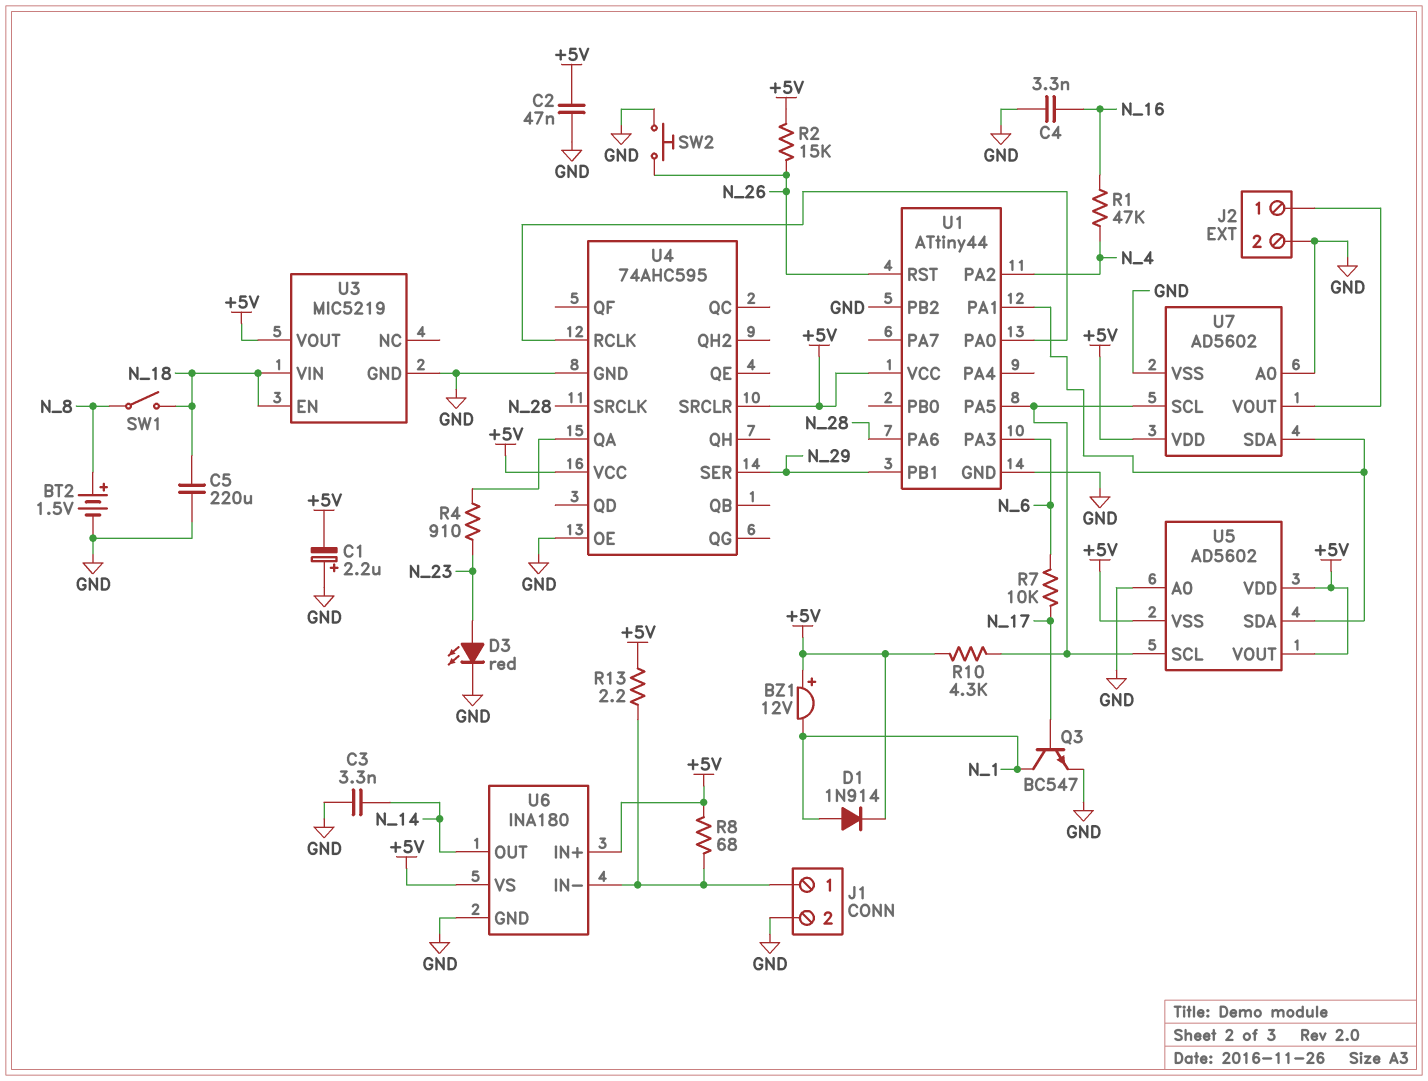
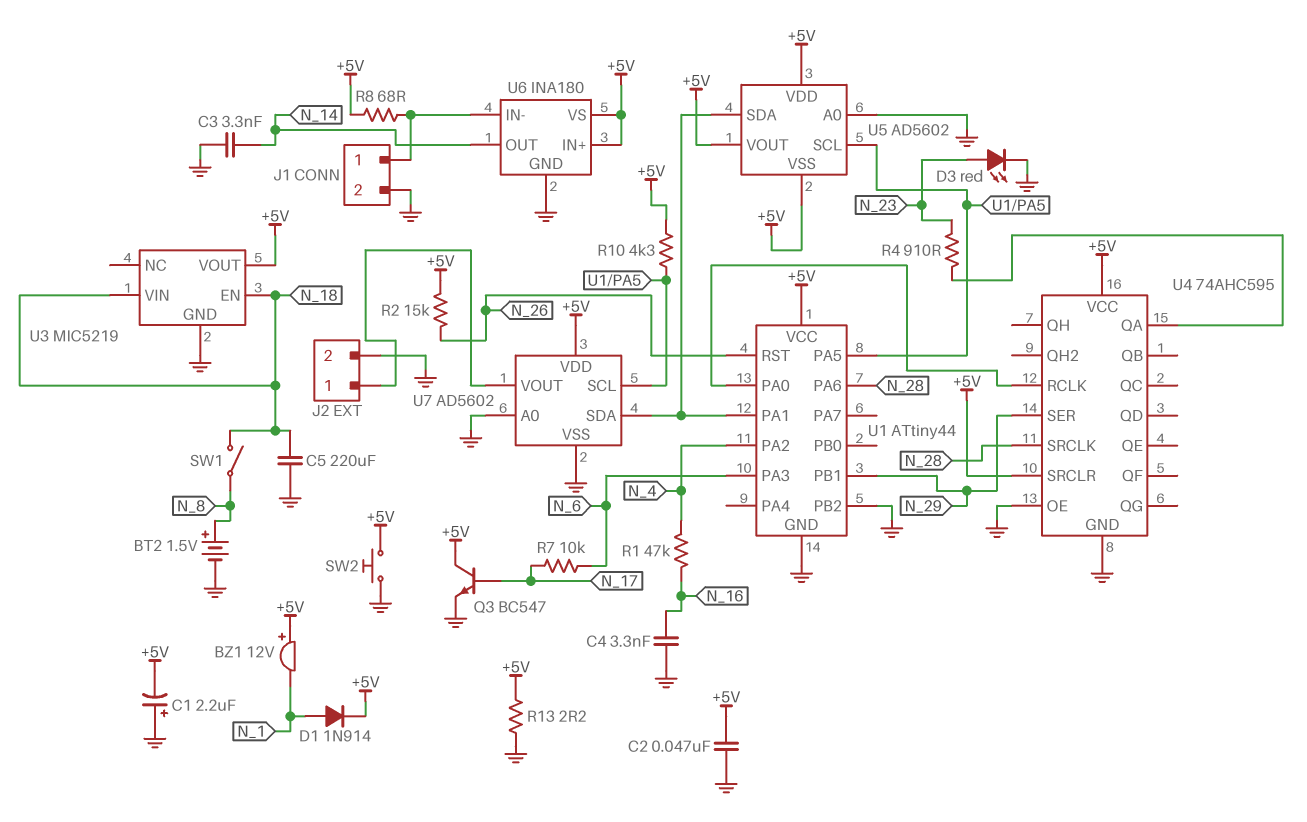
Q3: NPN BC547 (B N_17, C N_1, E GND) -> NPN BC547 (B N_17, C +5V, E GND)
R13: 2.2 (+5V, J1/1) -> 2.2 (+5V, GND)
SW2: button (GND, N_26) -> button (+5V, GND)

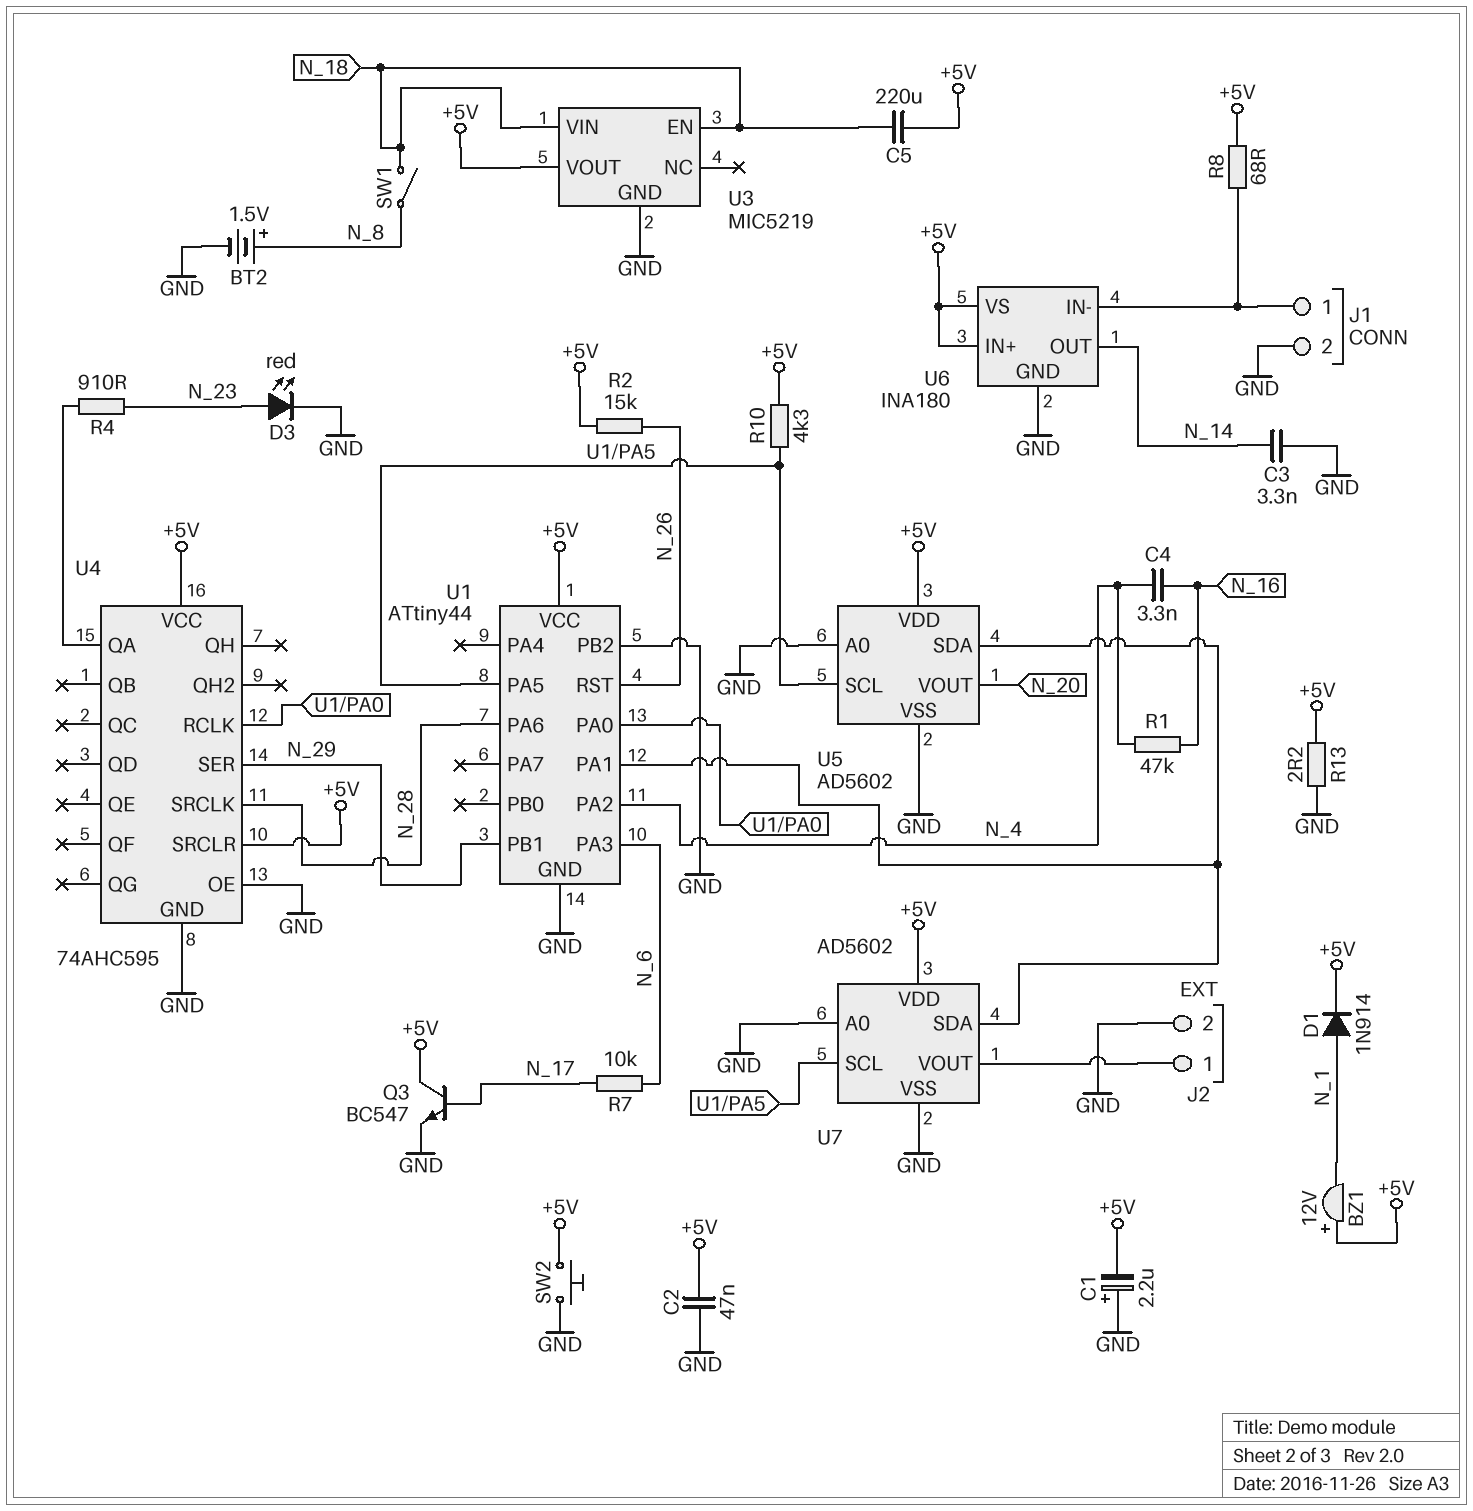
C4: 3.3nF (GND, N_16) -> 3.3nF (N_4, N_16)
C5: 220uF (GND, N_18) -> 220uF (+5V, N_18)
U5 pin VOUT: +5V -> N_20
U5 pin VSS: +5V -> GND

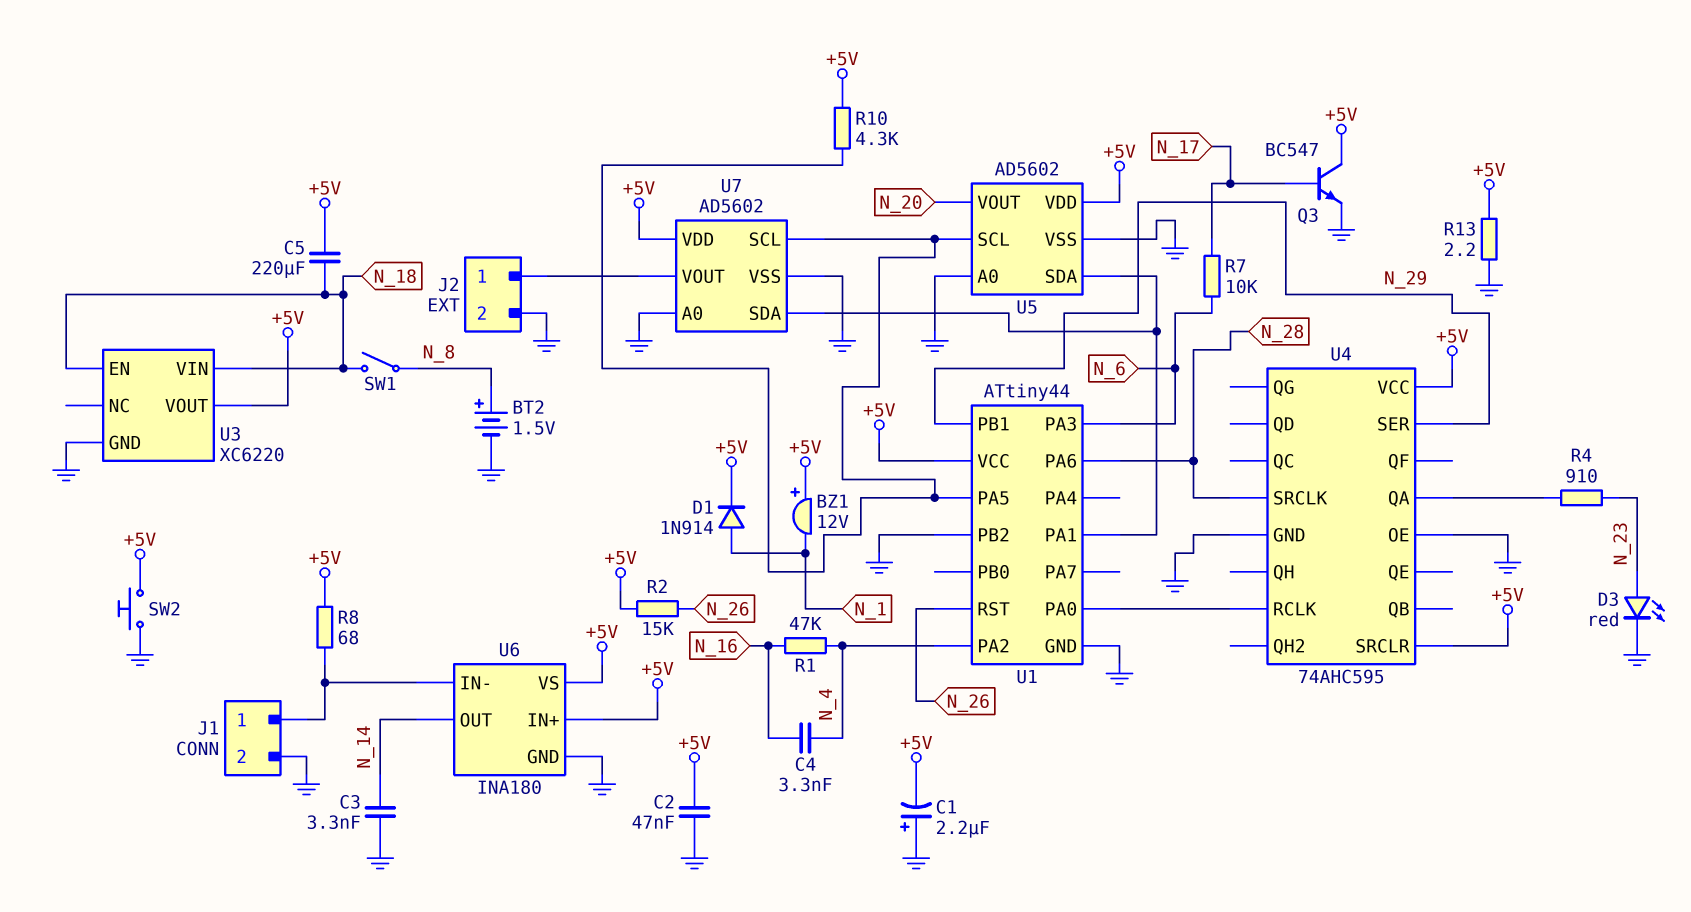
U3: MIC5219 -> XC6220

